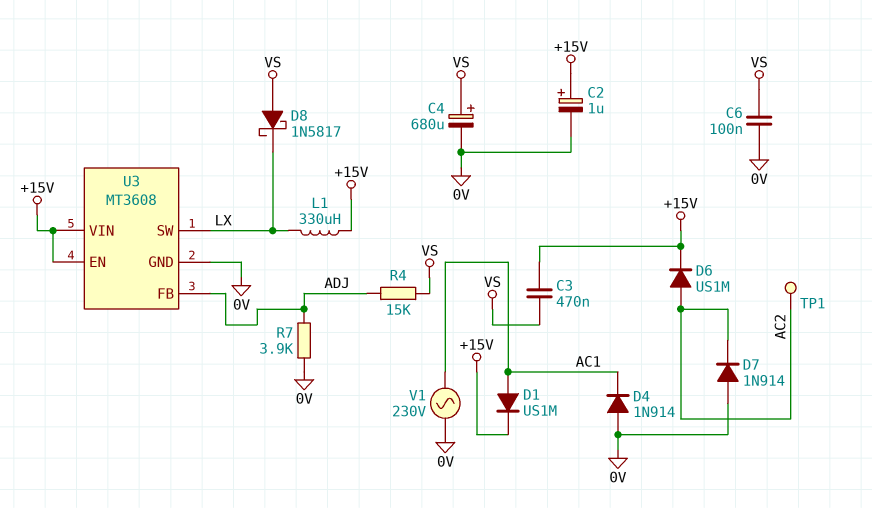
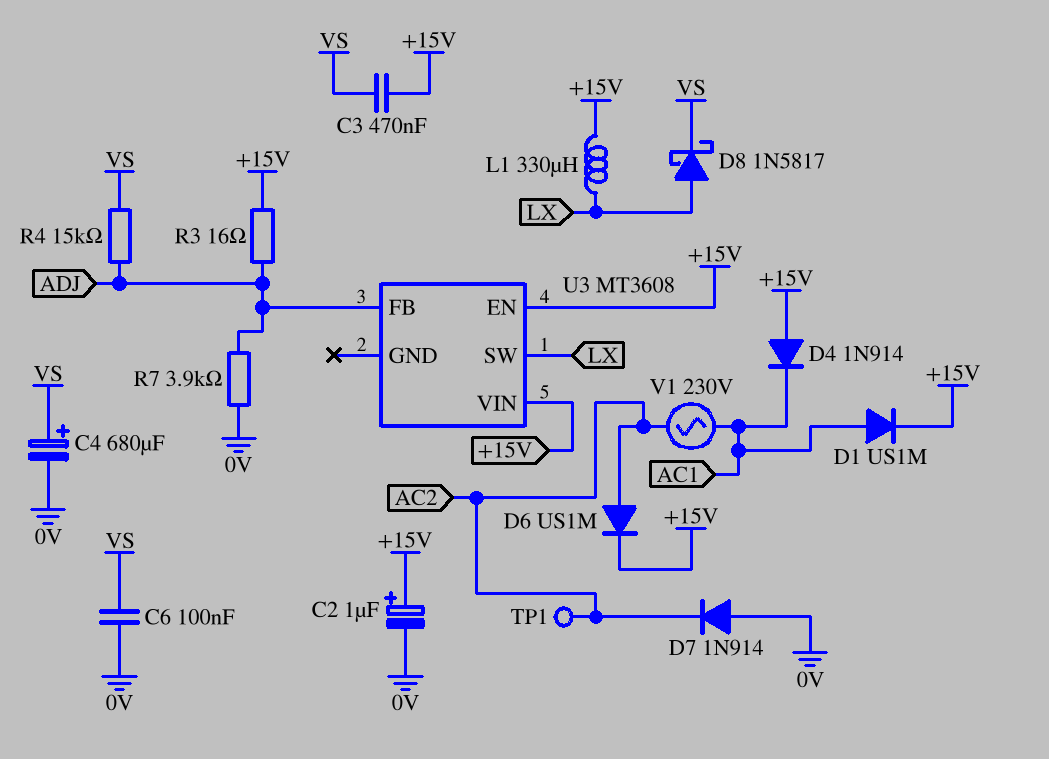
D4: diode 1N914 (A 0V, K AC1) -> diode 1N914 (A +15V, K AC1)
D8: schottky 1N5817 (A VS, K LX) -> schottky 1N5817 (A LX, K VS)
R3: none -> 16 (+15V, ADJ)
U3 pin GND: 0V -> none
V1: AC 230V (0V, AC1) -> AC 230V (AC1, AC2)

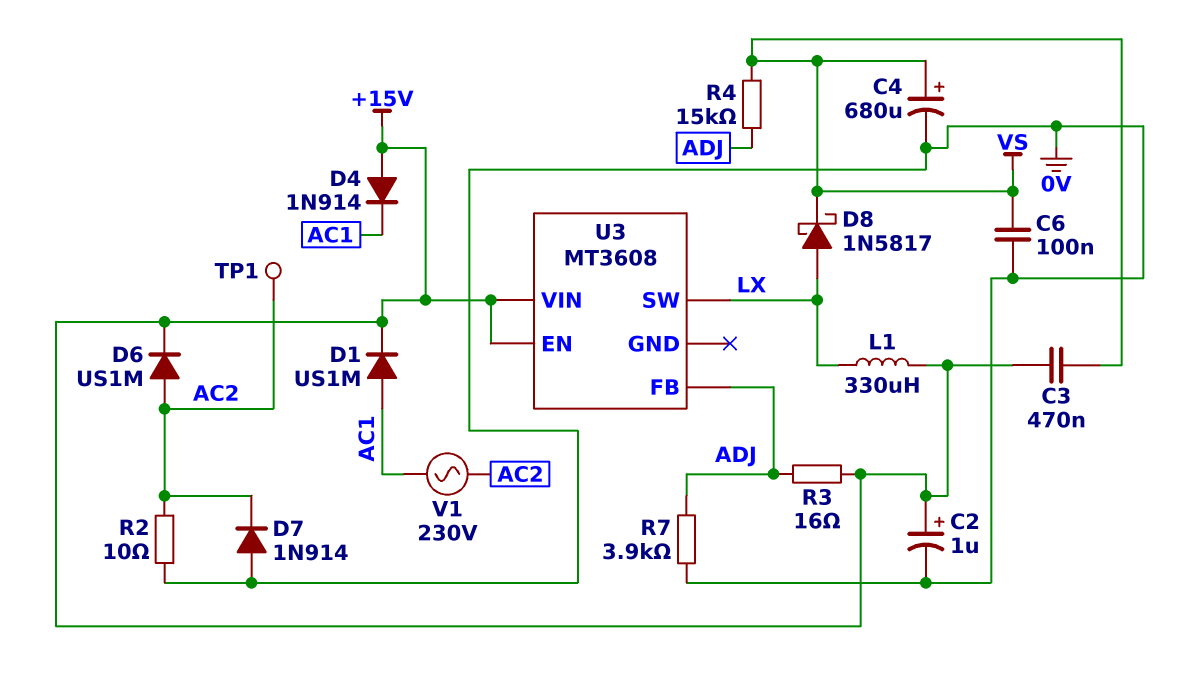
R2: none -> 10 (0V, AC2)

